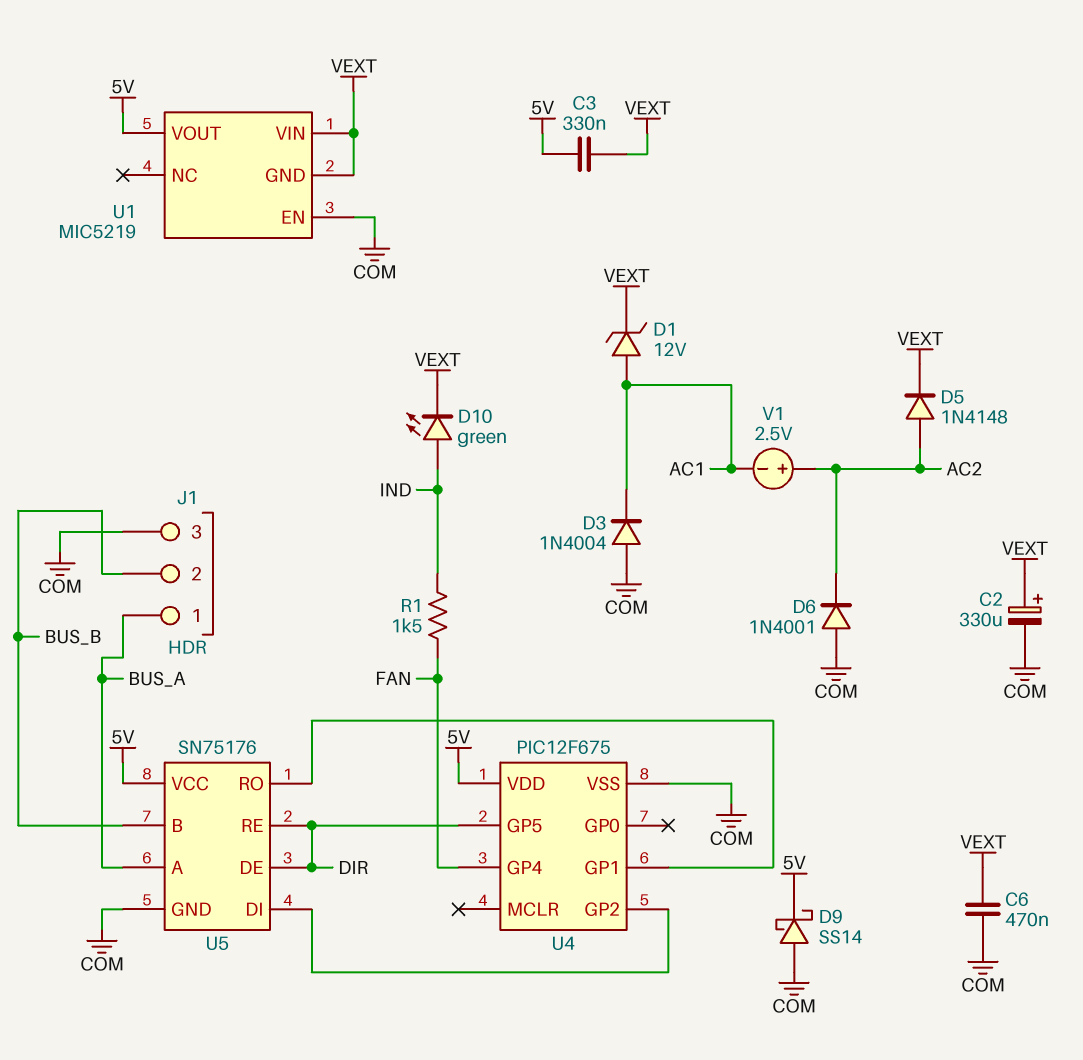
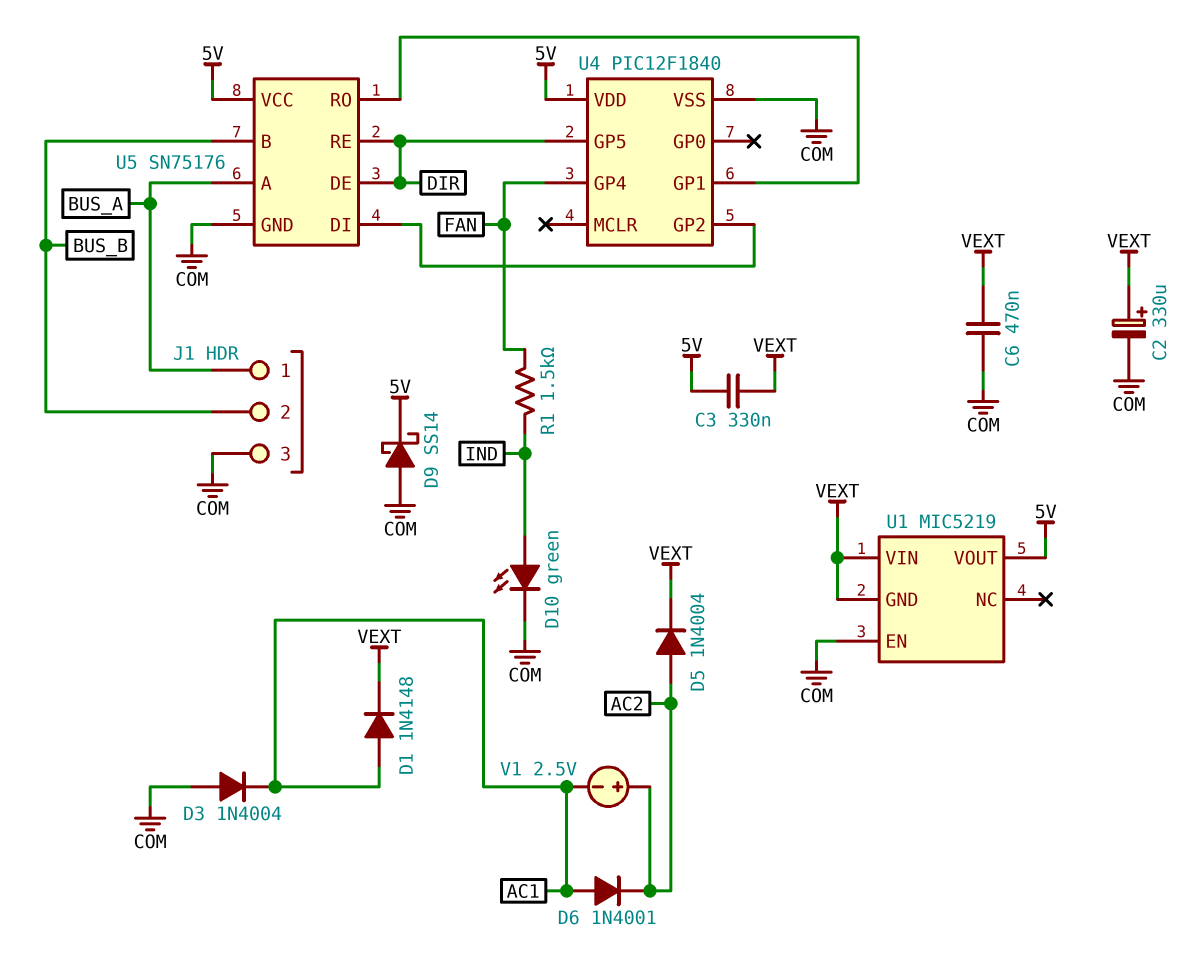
D1: zener 12V (A AC1, K VEXT) -> diode 1N4148 (A AC1, K VEXT)
D5: diode 1N4148 (A AC2, K VEXT) -> diode 1N4004 (A AC2, K VEXT)
D6: diode 1N4001 (A COM, K AC2) -> diode 1N4001 (A AC1, K AC2)
D10: LED green (A IND, K VEXT) -> LED green (A IND, K COM)
U4: PIC12F675 -> PIC12F1840

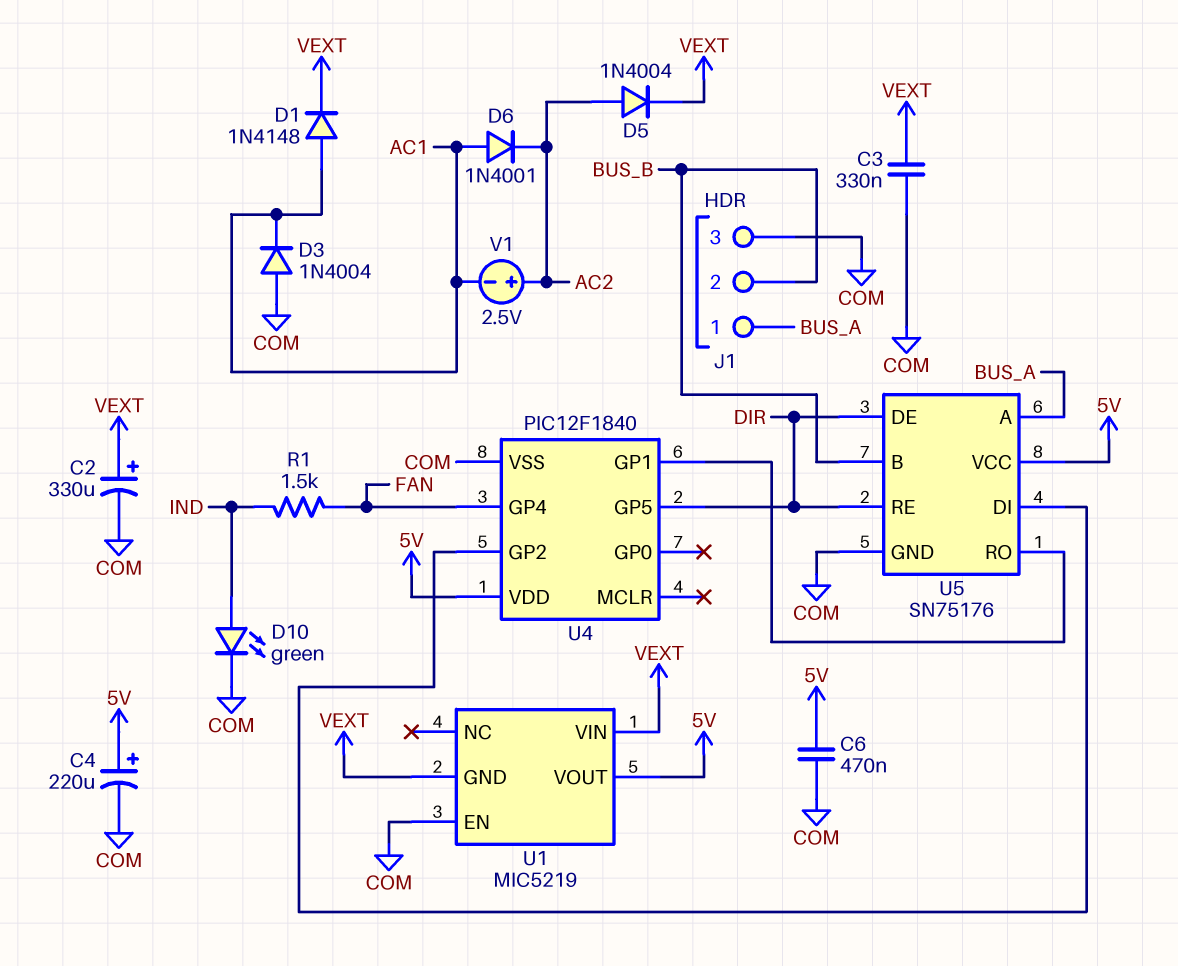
C3: 330nF (5V, VEXT) -> 330nF (COM, VEXT)
C4: none -> 220uF (plus 5V, minus COM)
C6: 470nF (COM, VEXT) -> 470nF (5V, COM)
D9: schottky SS14 (A COM, K 5V) -> none

